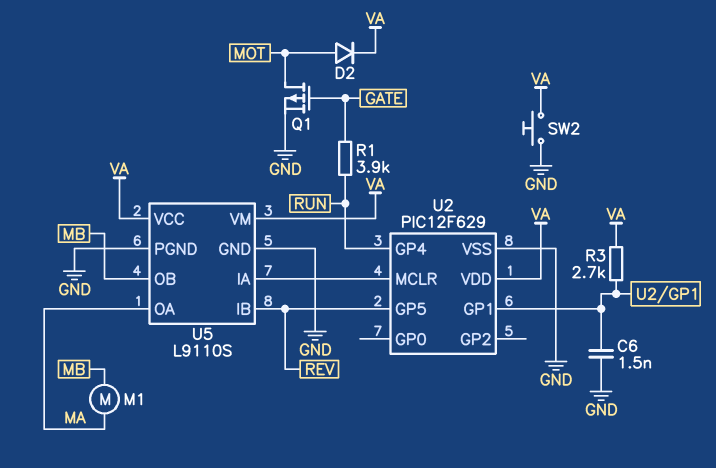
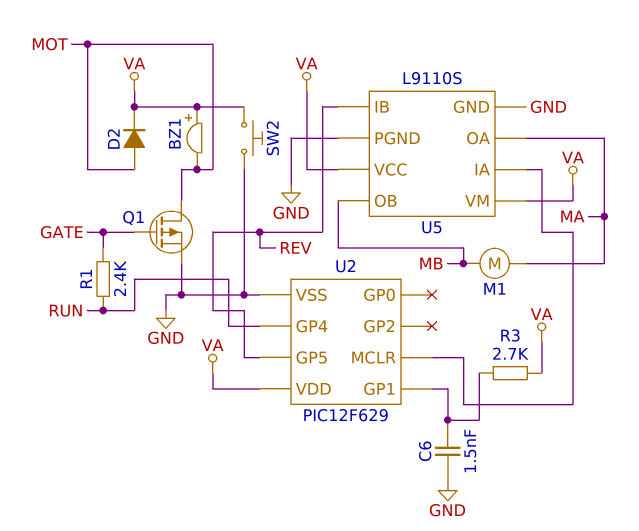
BZ1: none -> buzzer (plus VA, minus MOT)
R1: 3.9k (GATE, RUN) -> 2.4k (GATE, RUN)

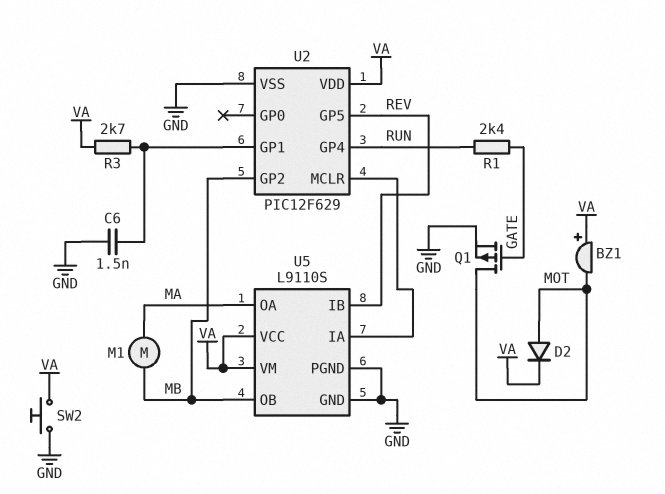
U2 pin GP2: none -> MB

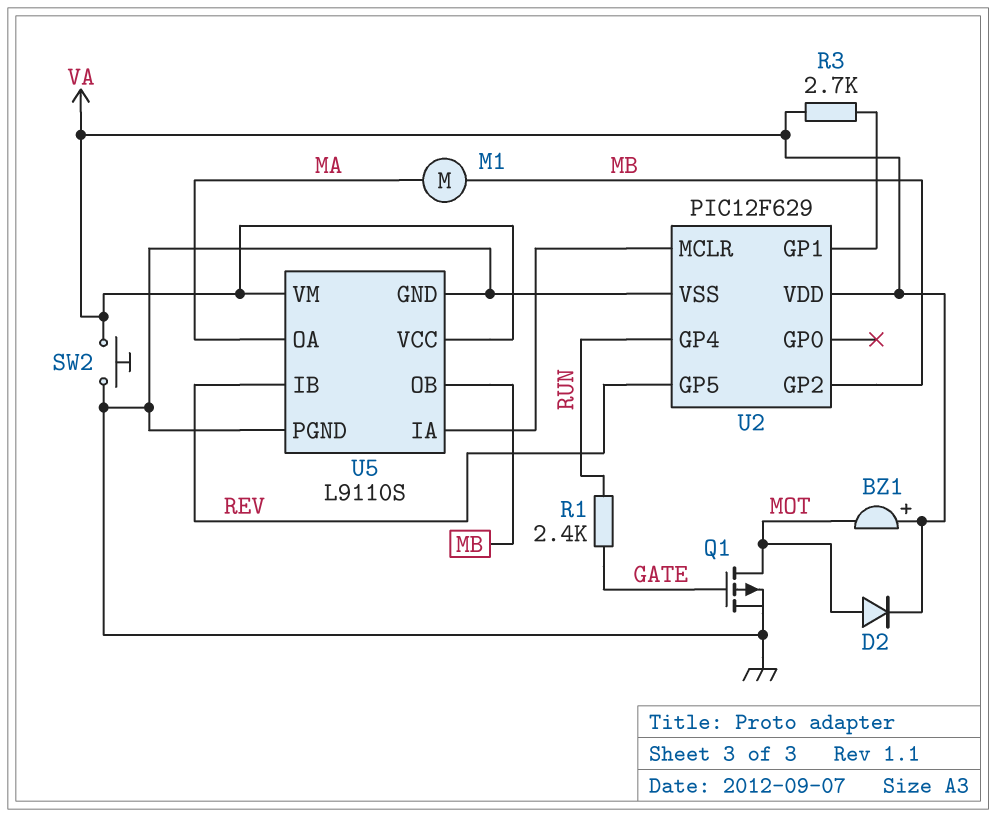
C6: 1.5nF (GND, U2/GP1) -> none

